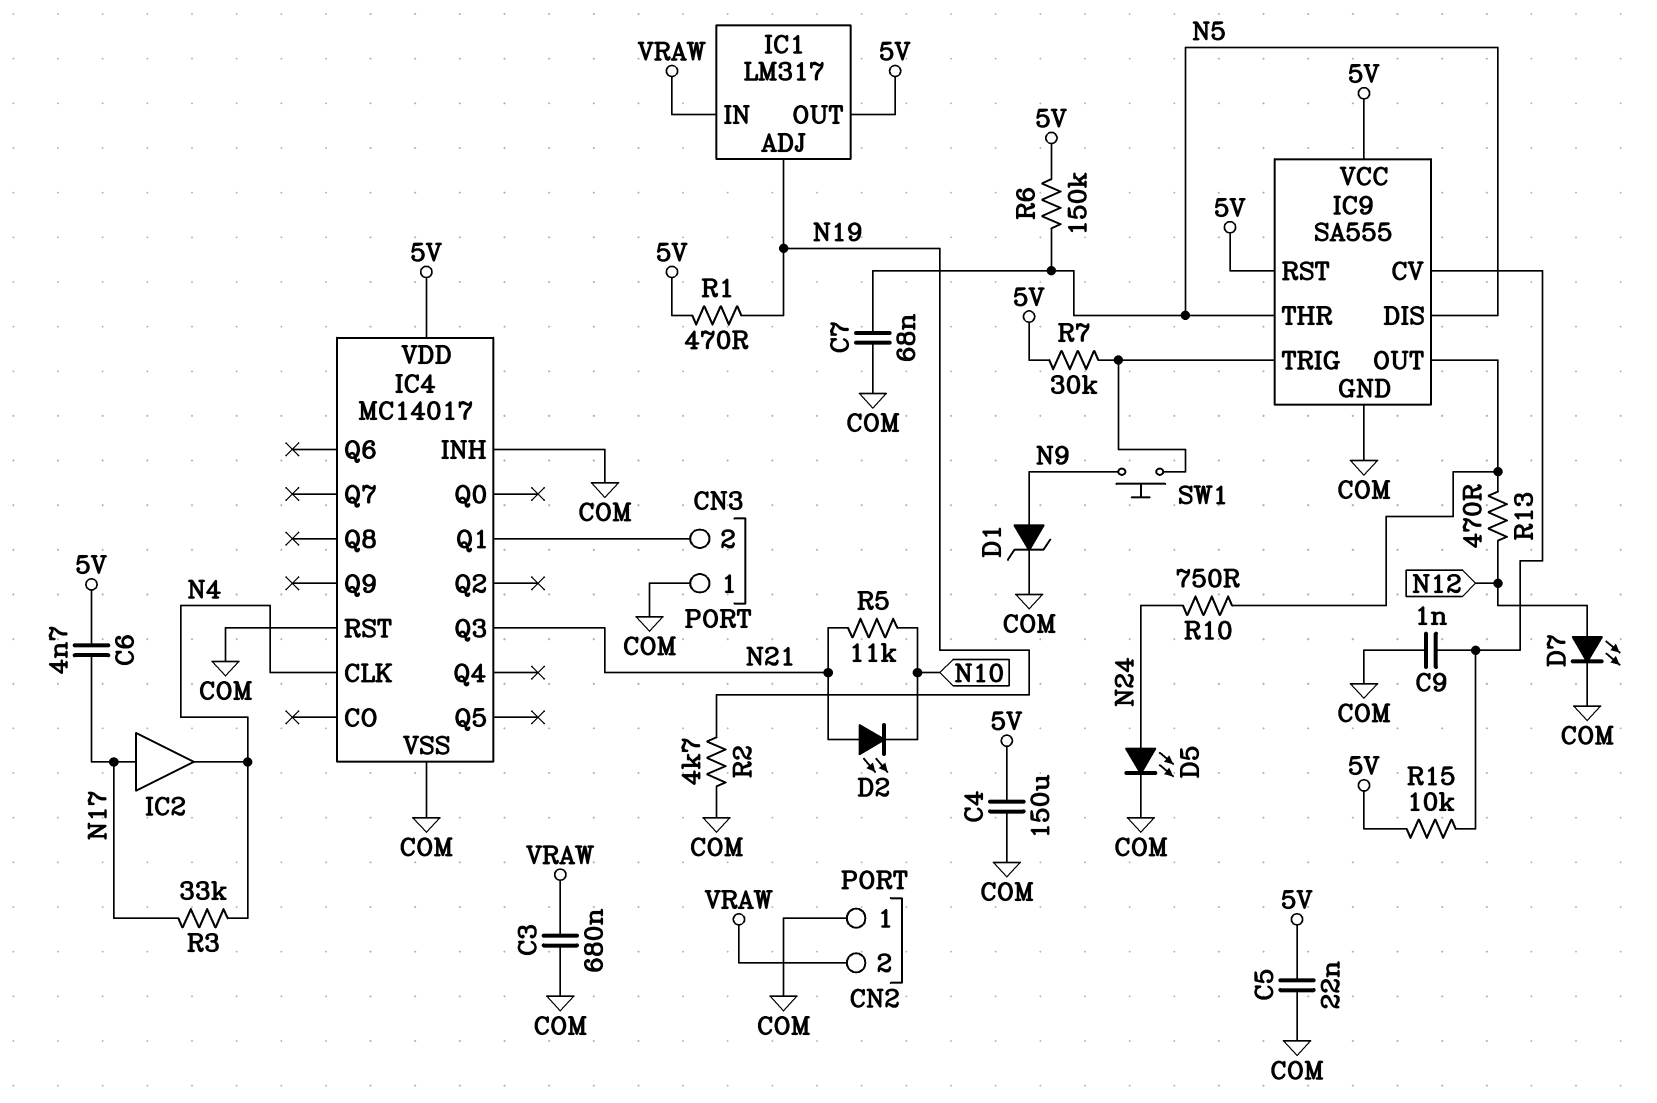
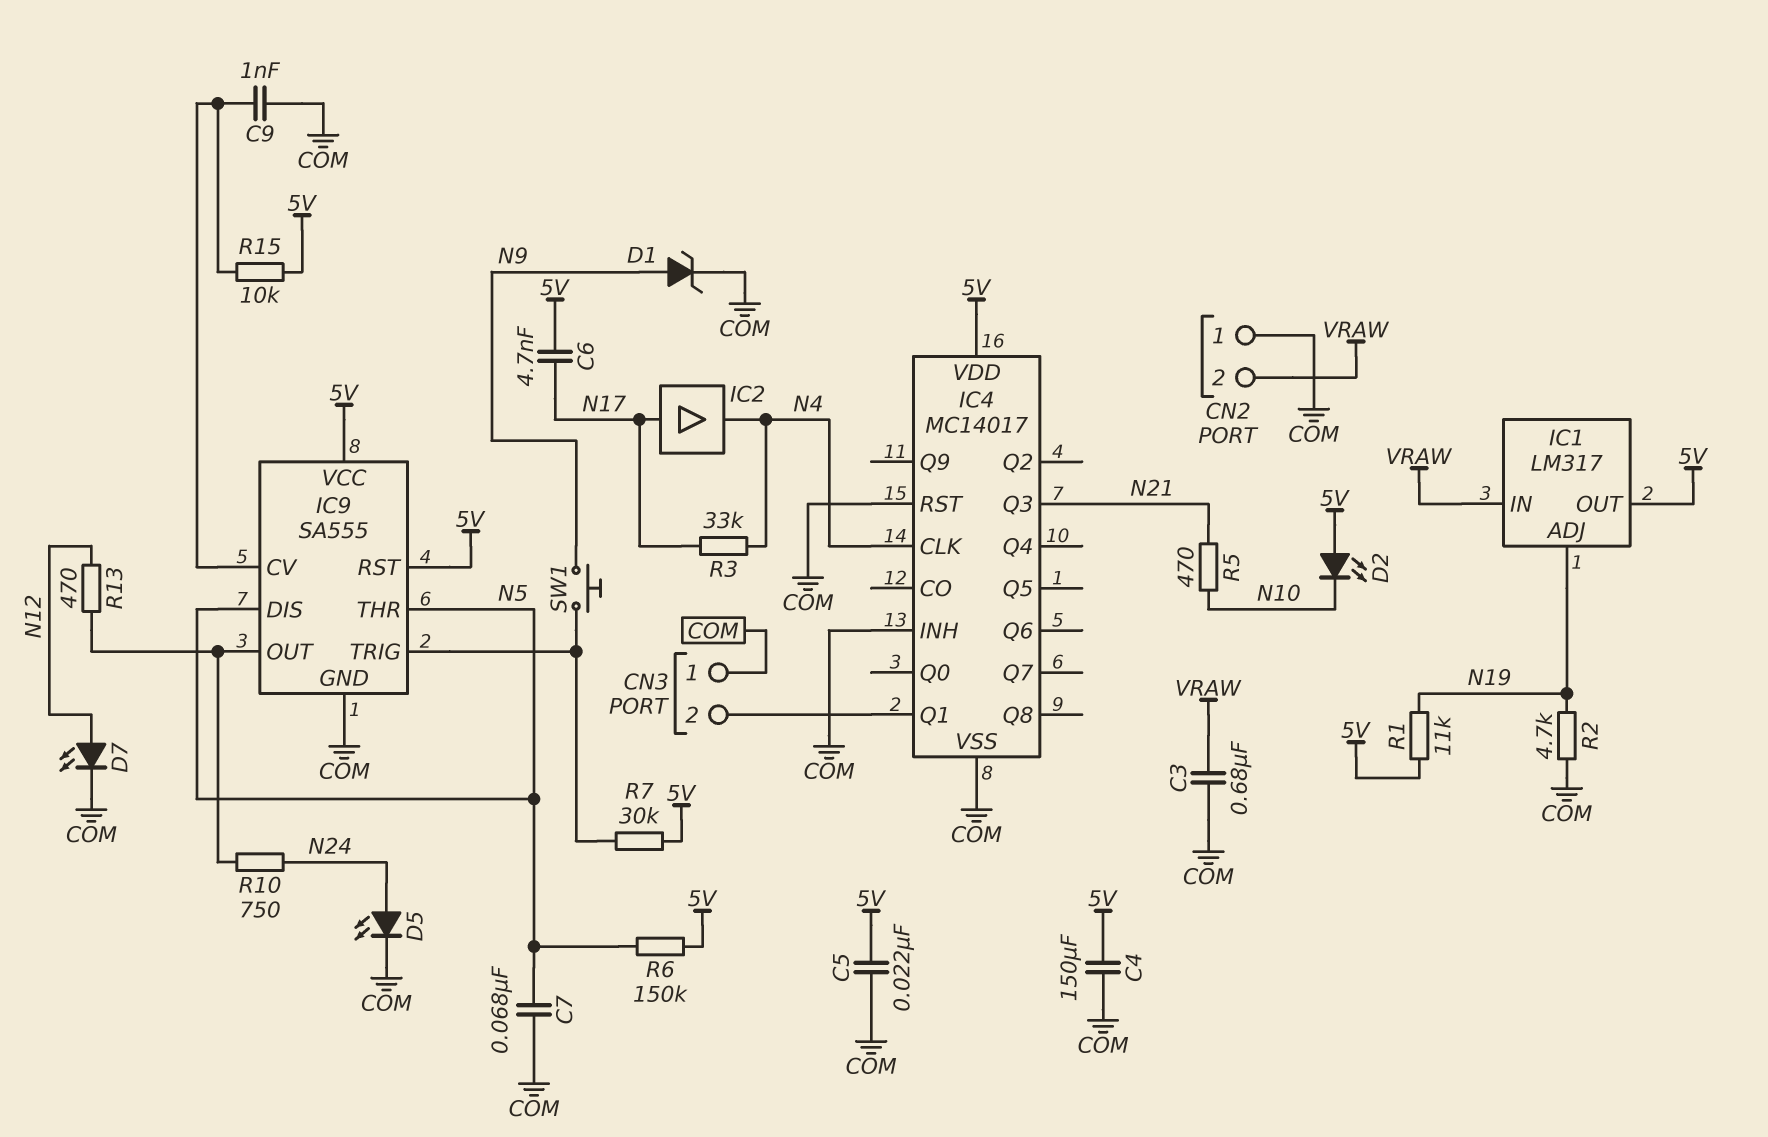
D2: LED (A N21, K N10) -> LED (A 5V, K N10)
R1: 470 (5V, N19) -> 11k (5V, N19)
R5: 11k (N10, N21) -> 470 (N10, N21)

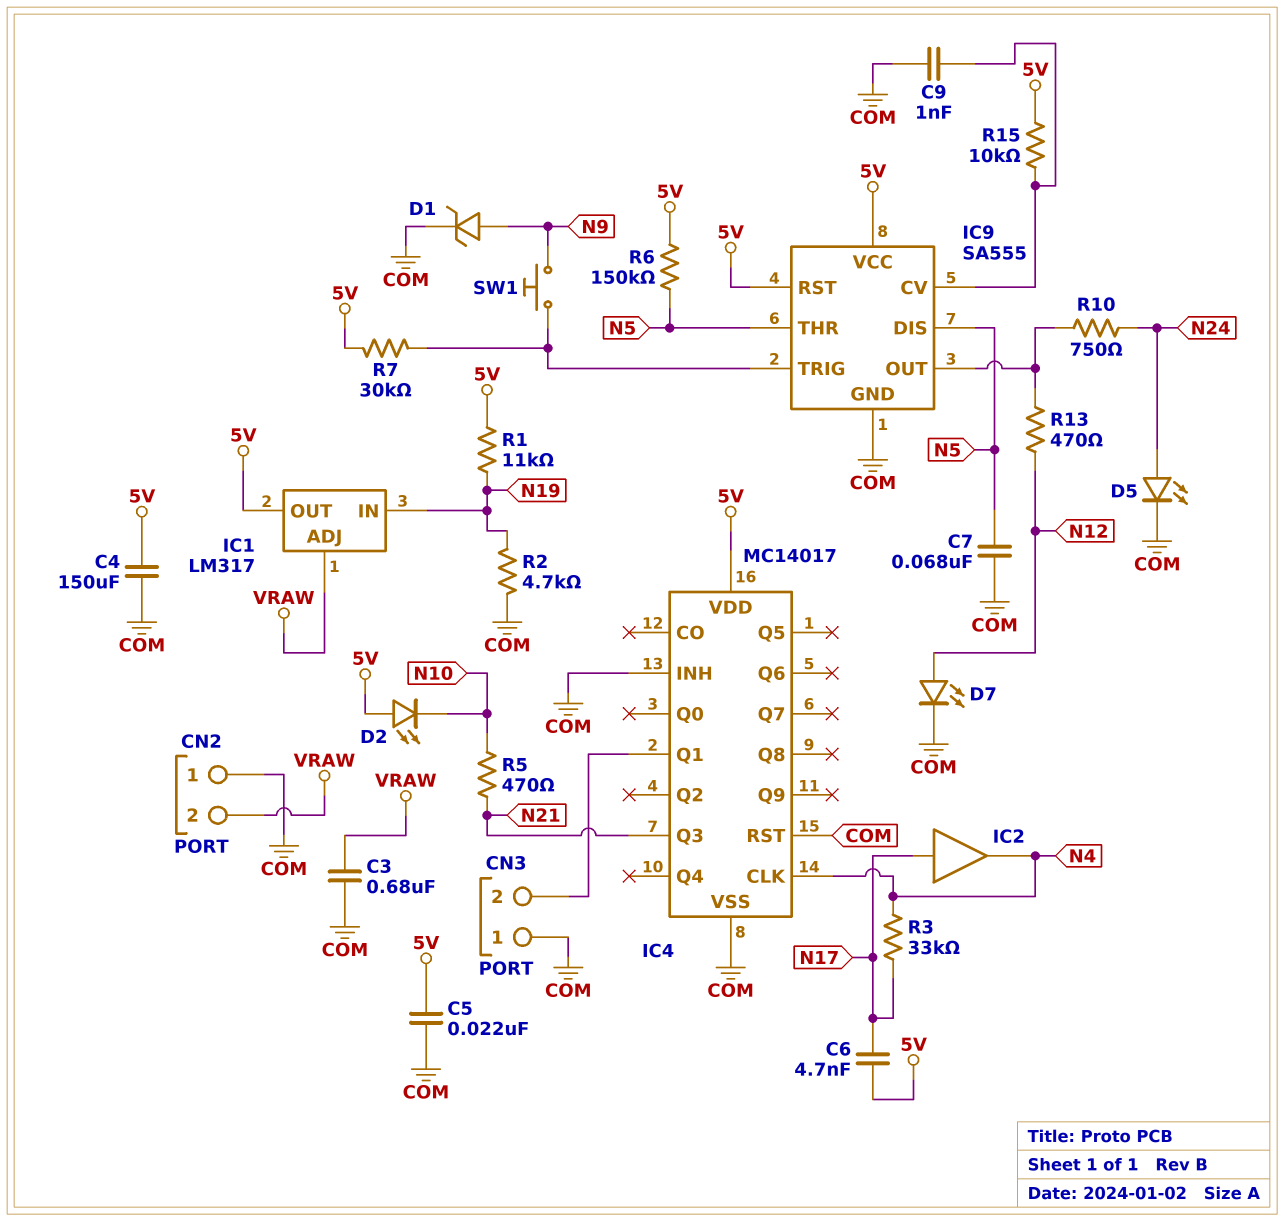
IC1 pin ADJ: N19 -> VRAW
IC1 pin IN: VRAW -> N19

